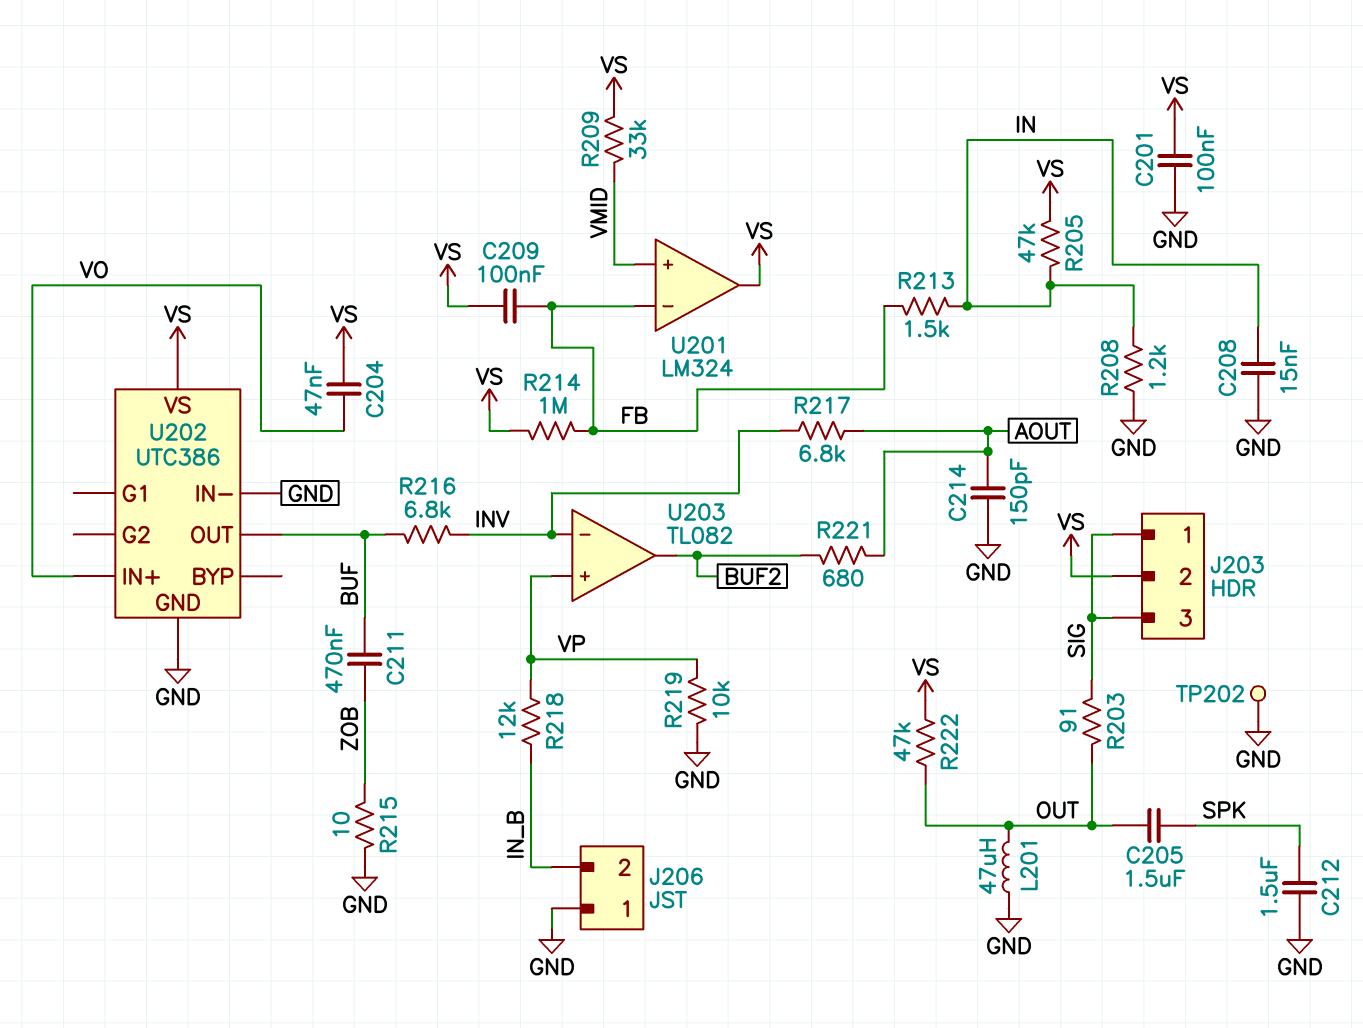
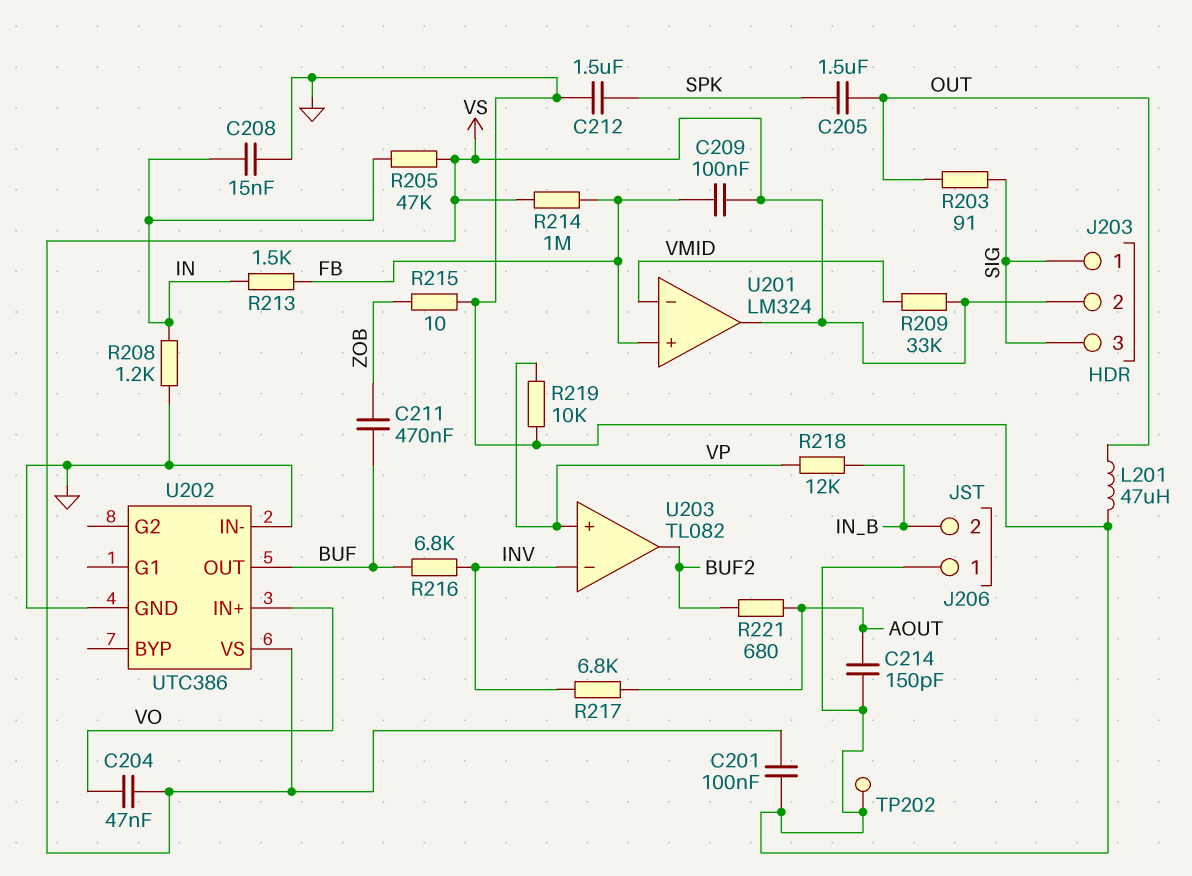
R222: 47k (OUT, VS) -> none
U201 pin in+: VMID -> FB
U201 pin in-: FB -> VMID

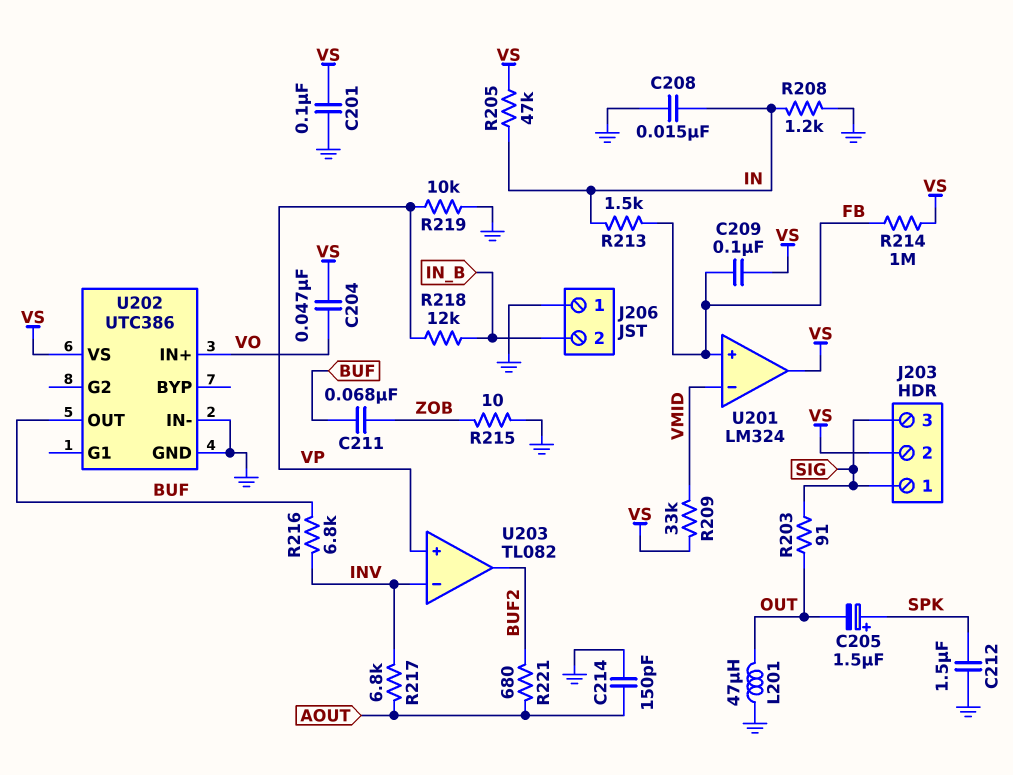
C205: 1.5uF (OUT, SPK) -> 1.5uF (plus SPK, minus OUT)
C211: 470nF (BUF, ZOB) -> 68nF (BUF, ZOB)
TP202: test point (GND) -> none

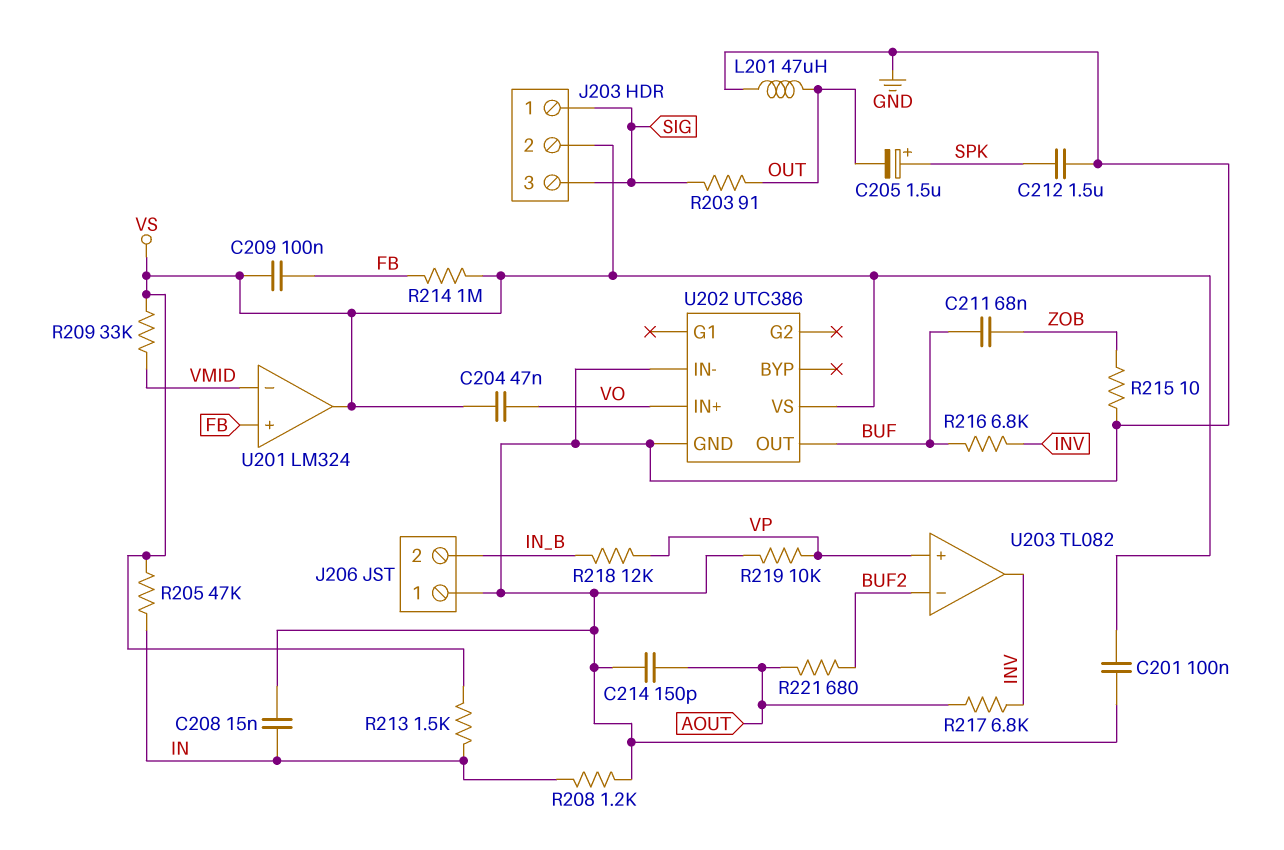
R213: 1.5k (FB, IN) -> 1.5k (IN, VS)
U203 pin in-: INV -> BUF2
U203 pin out: BUF2 -> INV

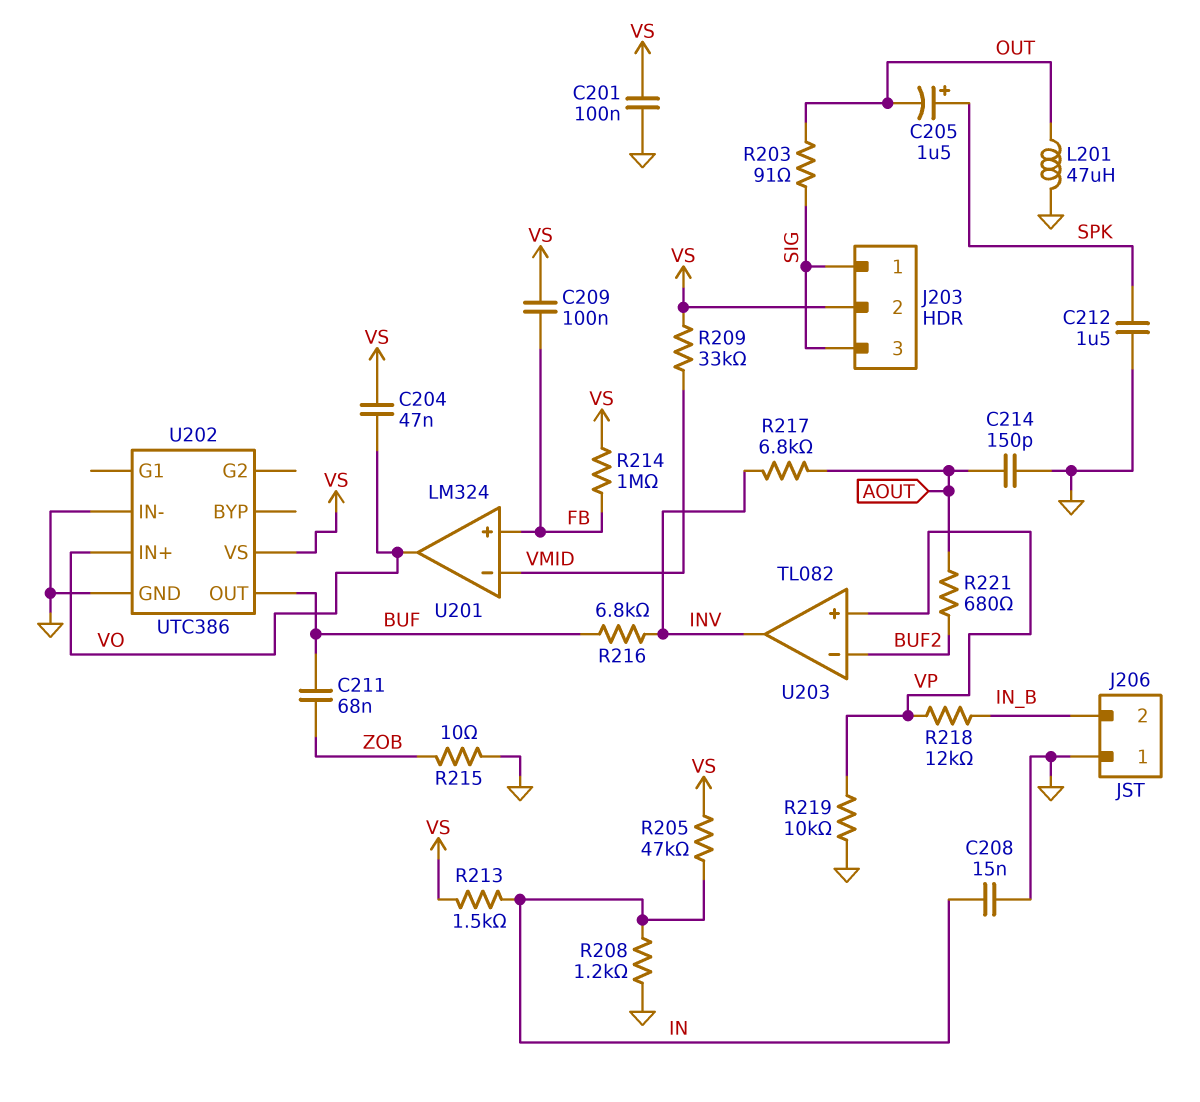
U201 pin out: VS -> VO

